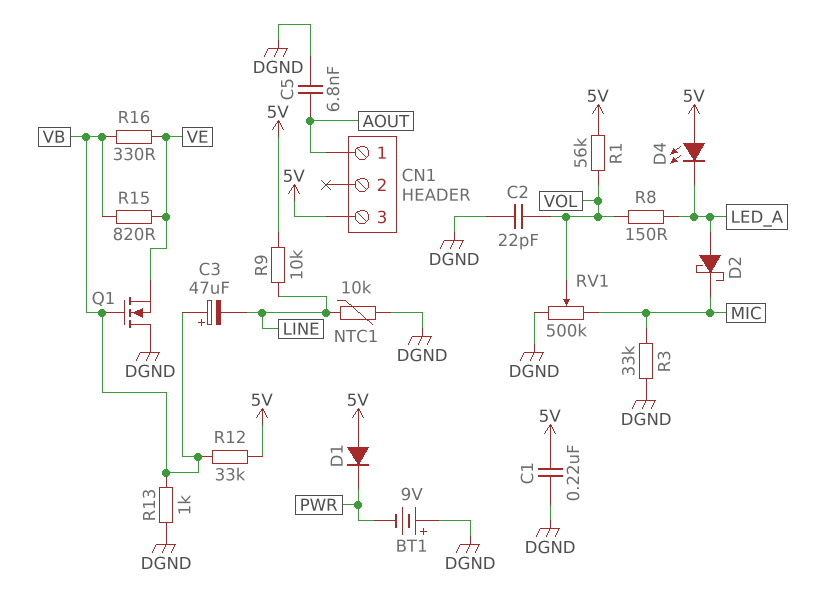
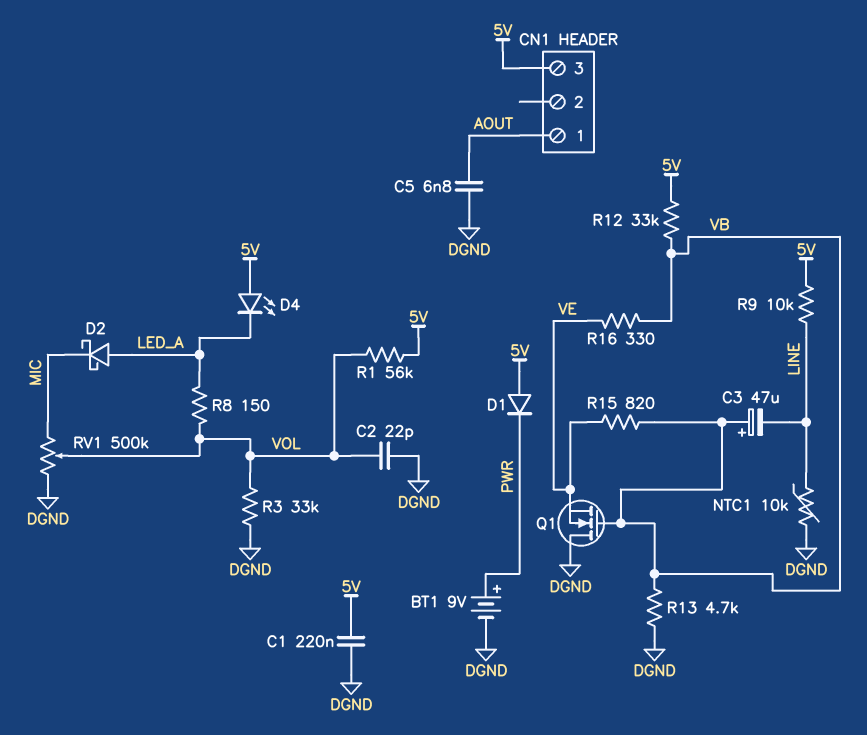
BT1: 9V (plus DGND, minus PWR) -> 9V (plus PWR, minus DGND)
R3: 33k (DGND, MIC) -> 33k (DGND, VOL)
R13: 1k (DGND, VB) -> 4.7k (DGND, VB)

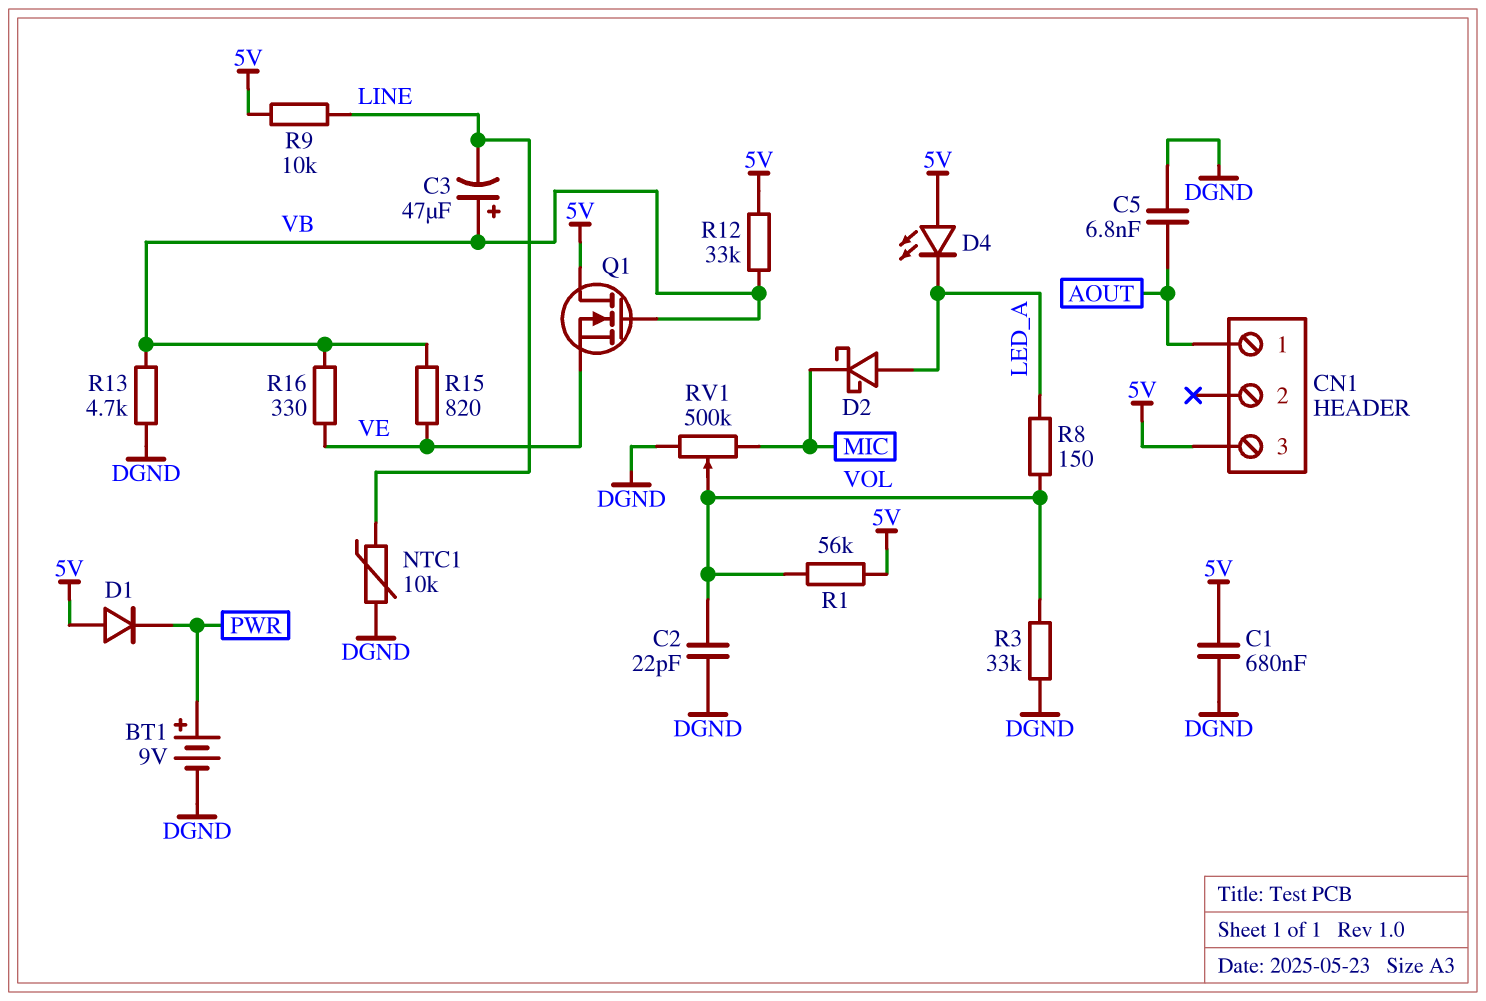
C1: 220nF (5V, DGND) -> 680nF (5V, DGND)
Q1: NMOS (G VB, D DGND, S VE) -> NMOS (G VB, D 5V, S VE)

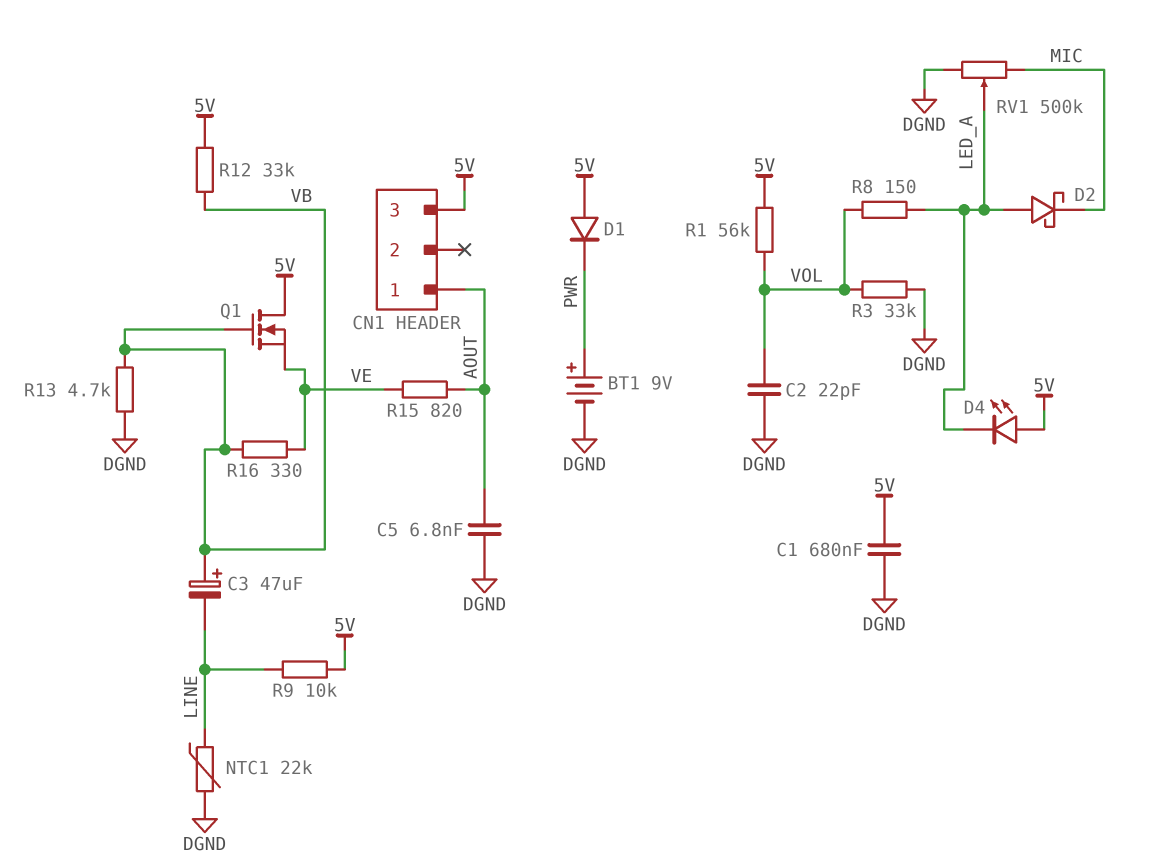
NTC1: 10k (DGND, LINE) -> 22k (DGND, LINE)
R15: 820 (VB, VE) -> 820 (AOUT, VE)
RV1: 500k (DGND, MIC, wiper VOL) -> 500k (DGND, MIC, wiper LED_A)

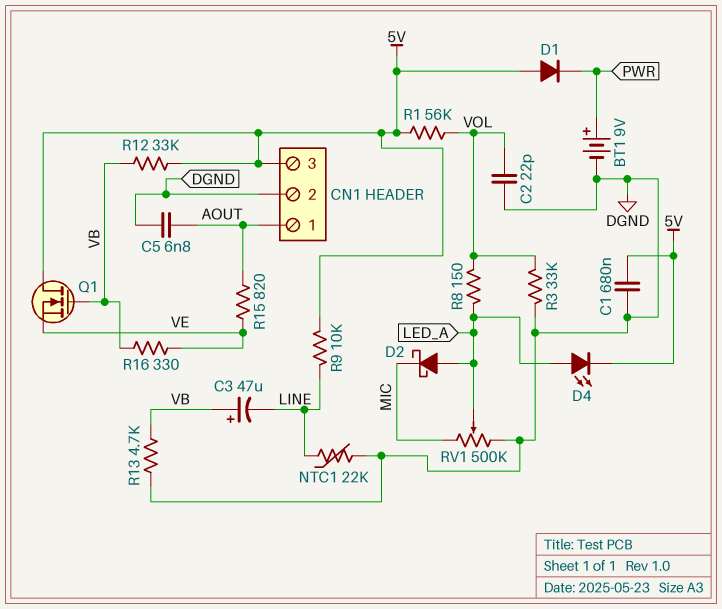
CN1 pin 2: none -> DGND
D4: LED (A 5V, K LED_A) -> LED (A LED_A, K 5V)

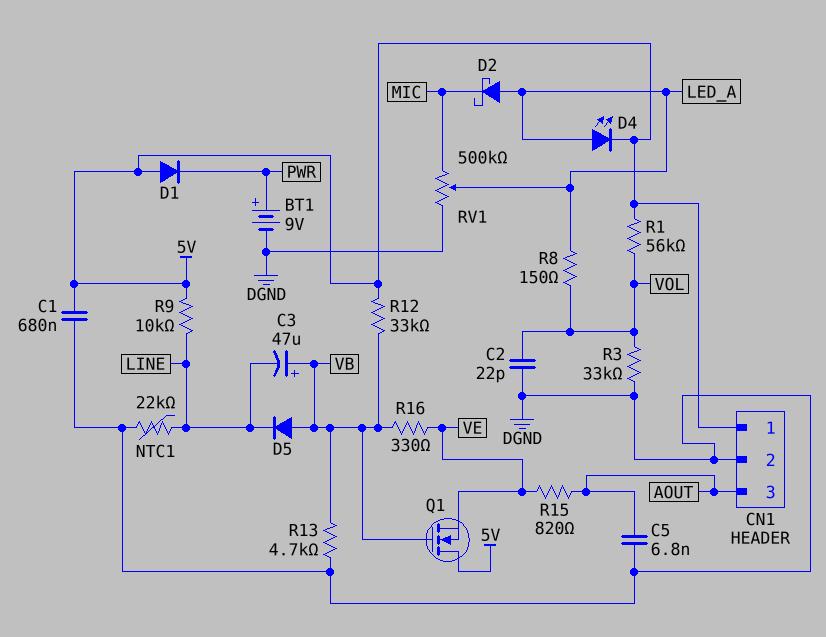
CN1 pin 1: AOUT -> 5V
CN1 pin 3: 5V -> AOUT
D5: none -> diode (A VB, K LINE)

